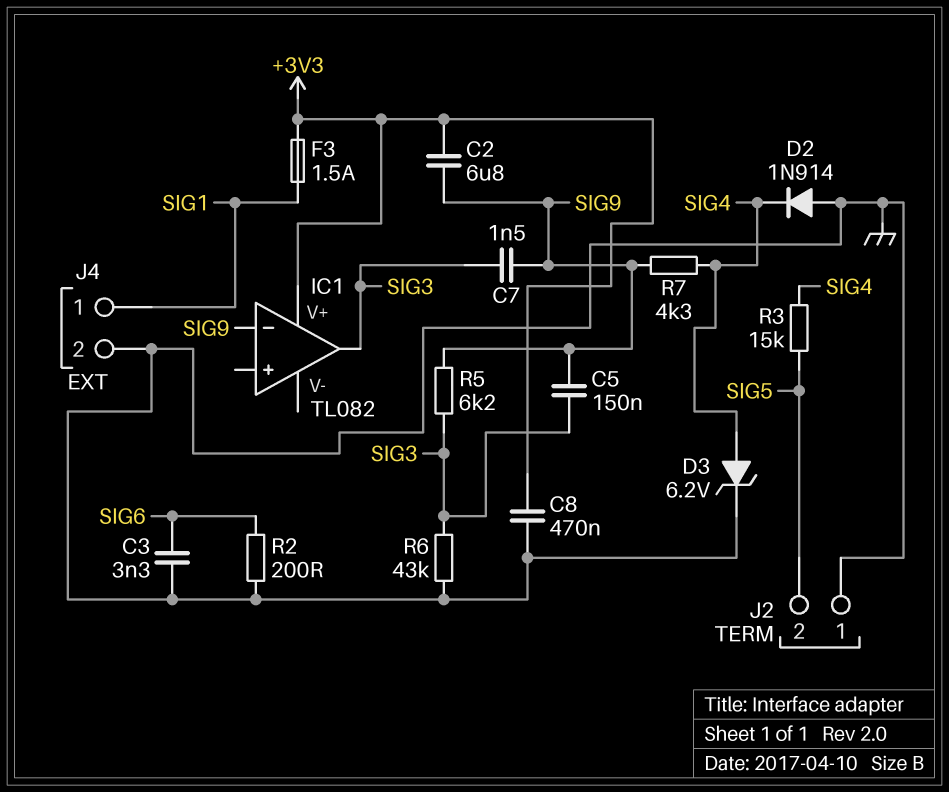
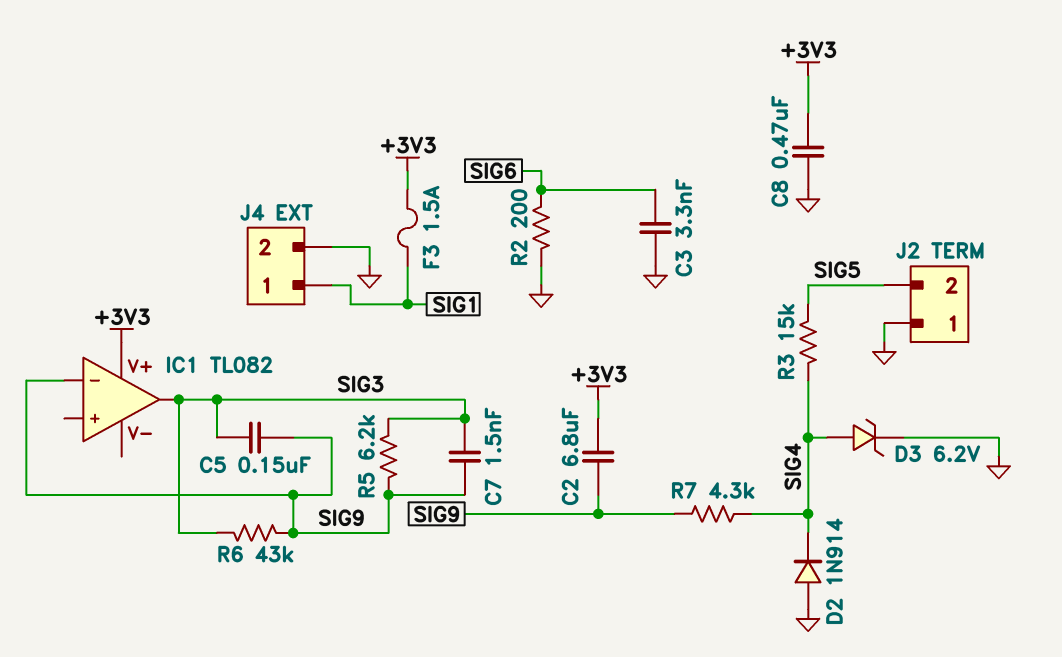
R6: 43k (GND, SIG3) -> 43k (SIG3, SIG9)

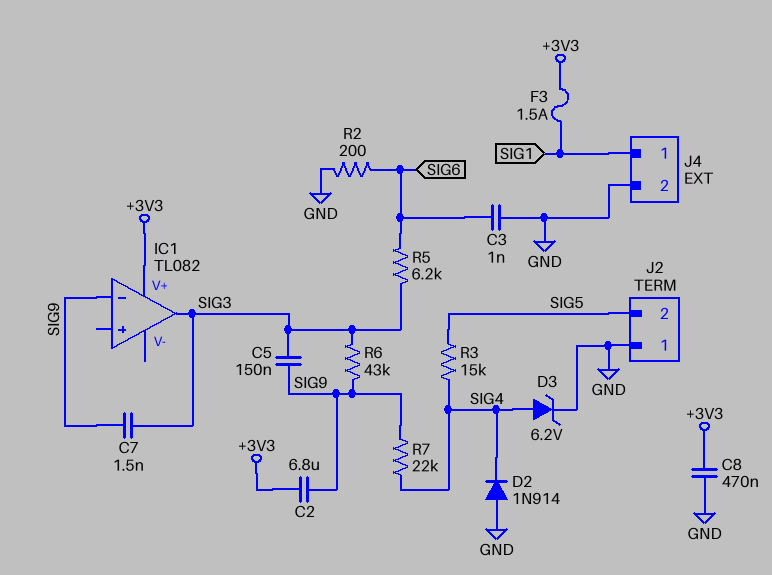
C3: 3.3nF (GND, SIG6) -> 1nF (GND, SIG6)
R5: 6.2k (SIG3, SIG9) -> 6.2k (SIG3, SIG6)
R7: 4.3k (SIG4, SIG9) -> 22k (SIG4, SIG9)

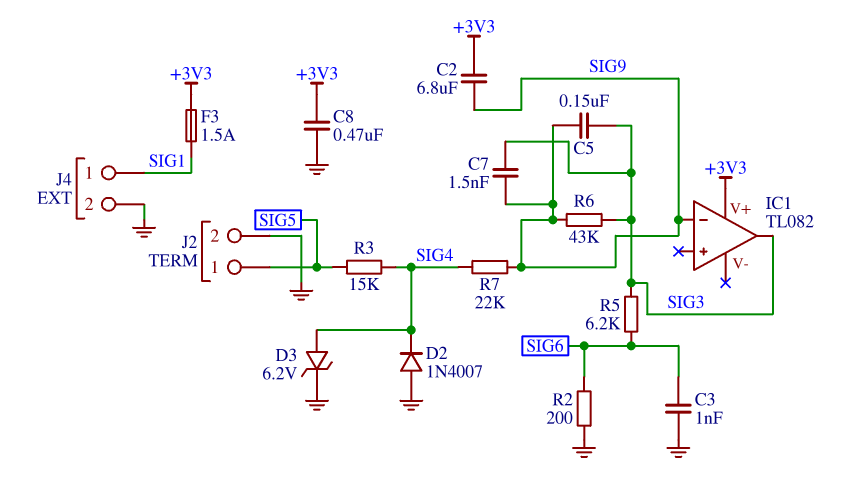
D2: diode 1N914 (A GND, K SIG4) -> diode 1N4007 (A GND, K SIG4)
J2 pin 1: GND -> SIG5
J2 pin 2: SIG5 -> GND

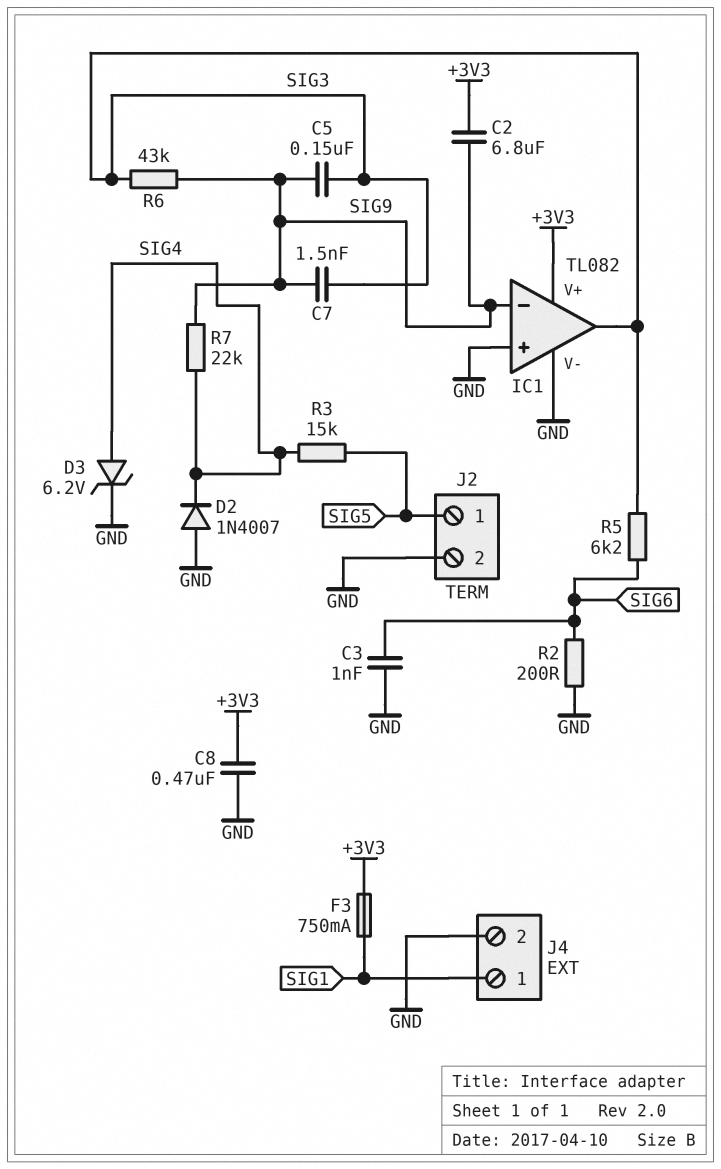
F3: 1.5A (+3V3, SIG1) -> 750mA (+3V3, SIG1)
IC1 pin V-: none -> GND
IC1 pin in+: none -> GND

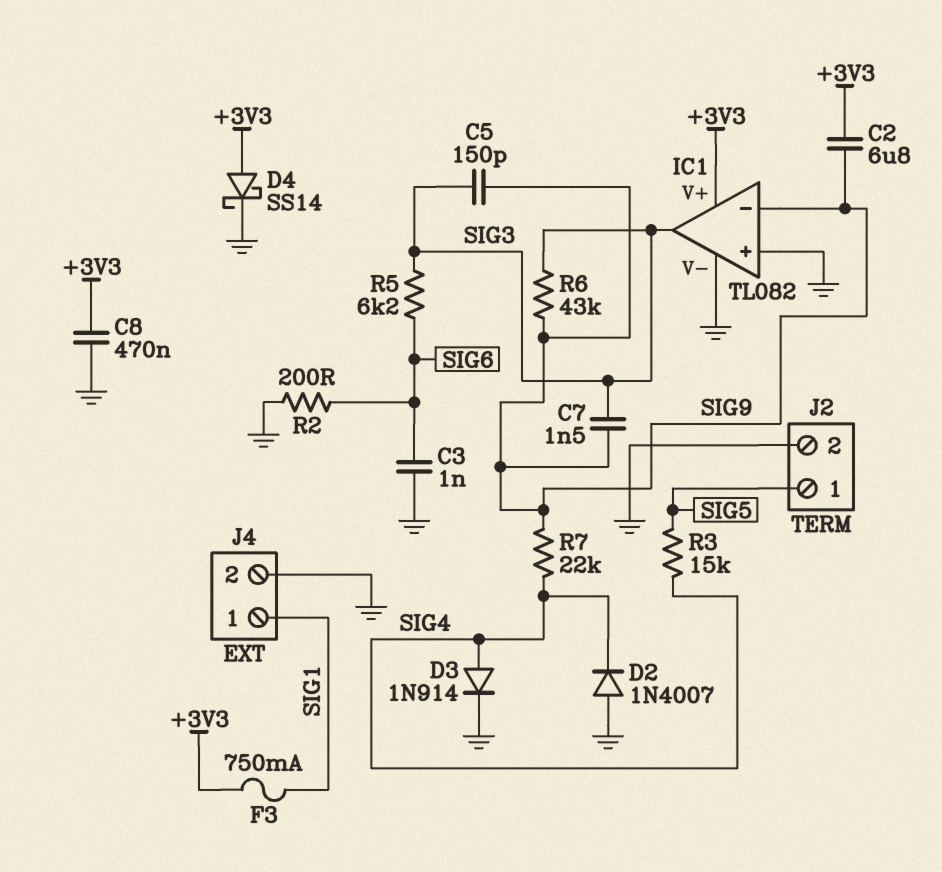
C5: 150nF (SIG3, SIG9) -> 150pF (SIG3, SIG9)
D3: zener 6.2V (A SIG4, K GND) -> diode 1N914 (A SIG4, K GND)
D4: none -> schottky SS14 (A +3V3, K GND)

